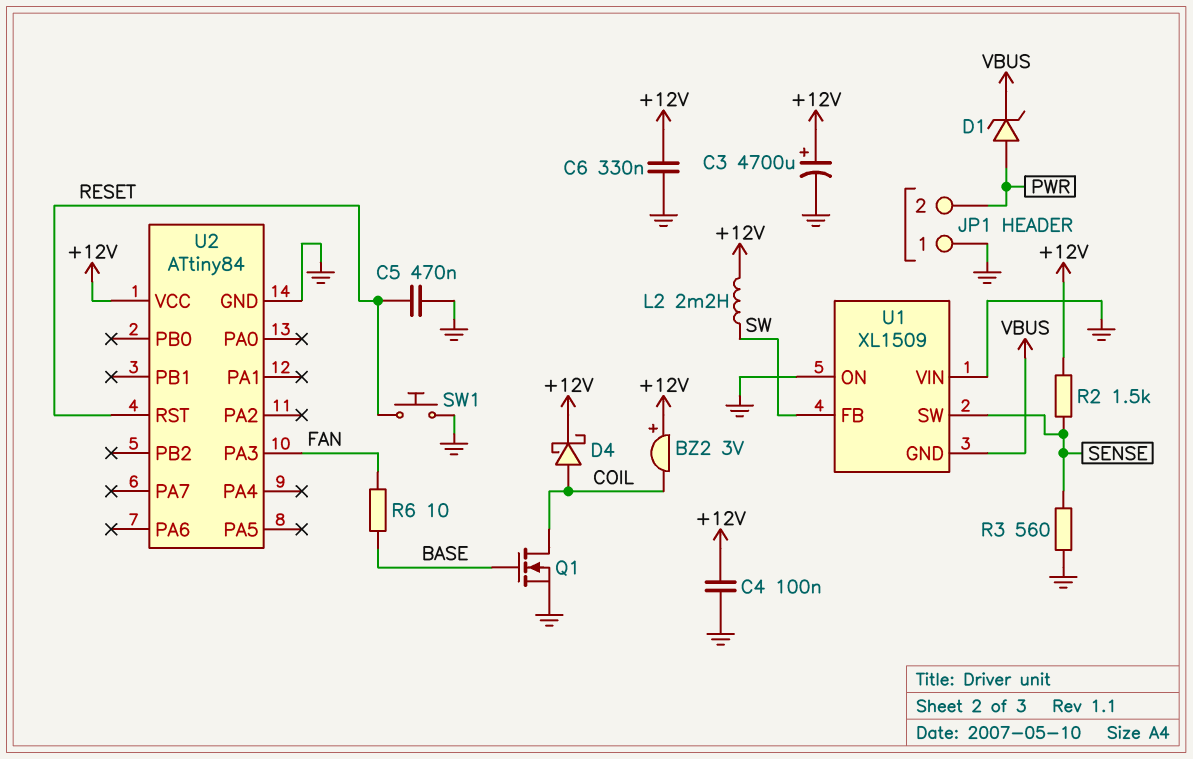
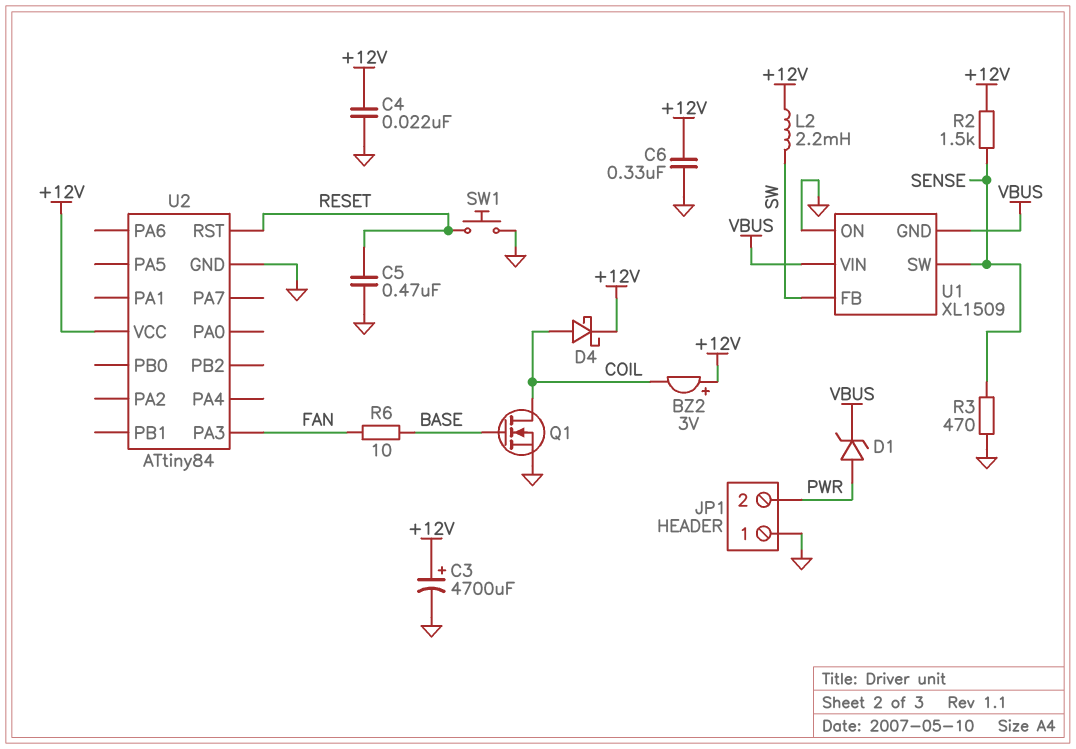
C4: 100nF (+12V, GND) -> 22nF (+12V, GND)
R3: 560 (GND, SENSE) -> 470 (GND, SENSE)
U1 pin VIN: GND -> VBUS

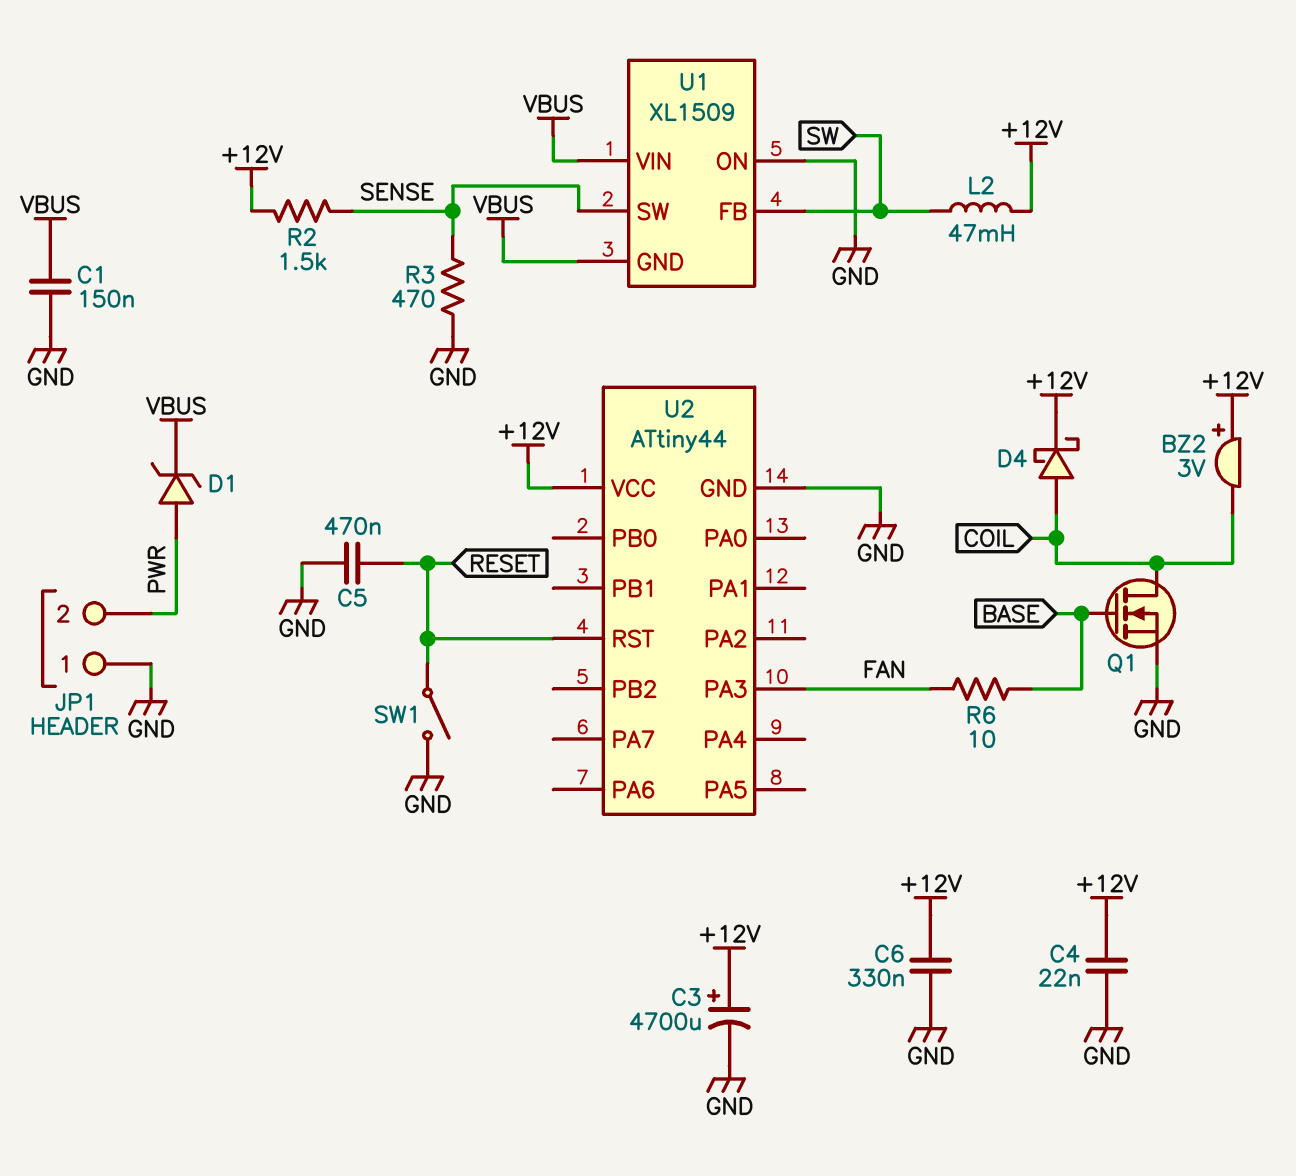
C1: none -> 150nF (GND, VBUS)
L2: 2.2mH (+12V, SW) -> 47mH (+12V, SW)
SW1: button (GND, RESET) -> switch (GND, RESET)
U2: ATtiny84 -> ATtiny44

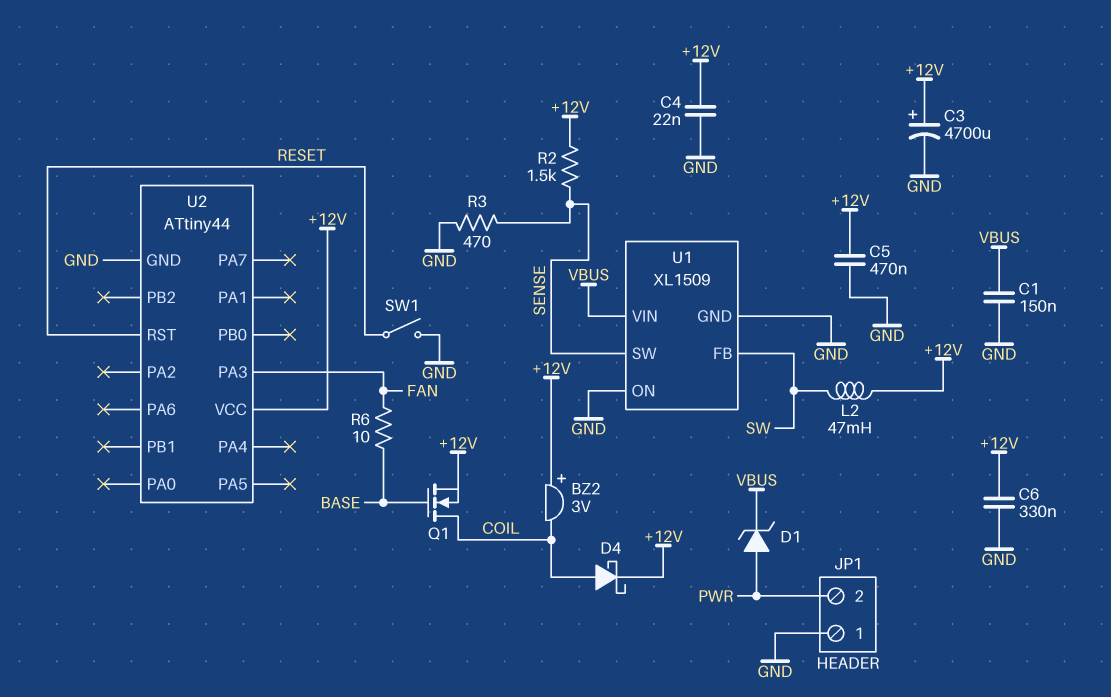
C5: 470nF (GND, RESET) -> 470nF (+12V, GND)
Q1: NMOS (G BASE, D COIL, S GND) -> NMOS (G BASE, D COIL, S +12V)
U1 pin GND: VBUS -> GND

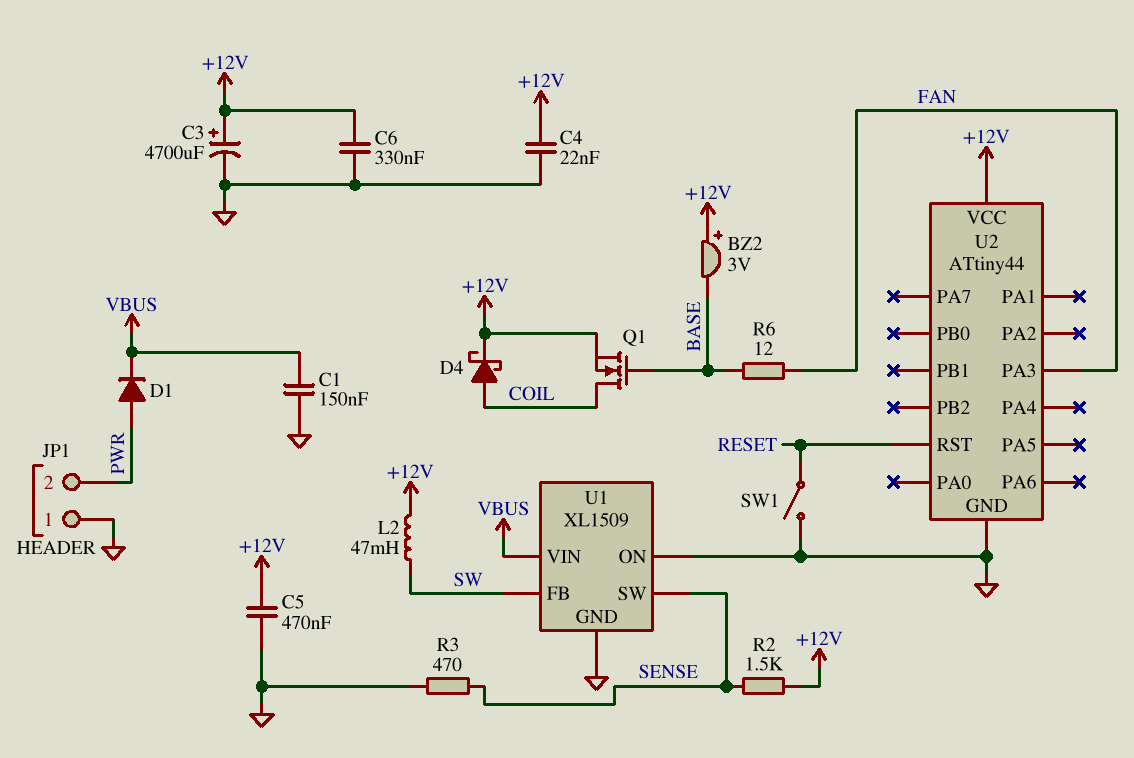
BZ2: buzzer 3V (plus +12V, minus COIL) -> buzzer 3V (plus +12V, minus BASE)
D1: zener (A PWR, K VBUS) -> diode (A PWR, K VBUS)
R6: 10 (BASE, FAN) -> 12 (BASE, FAN)

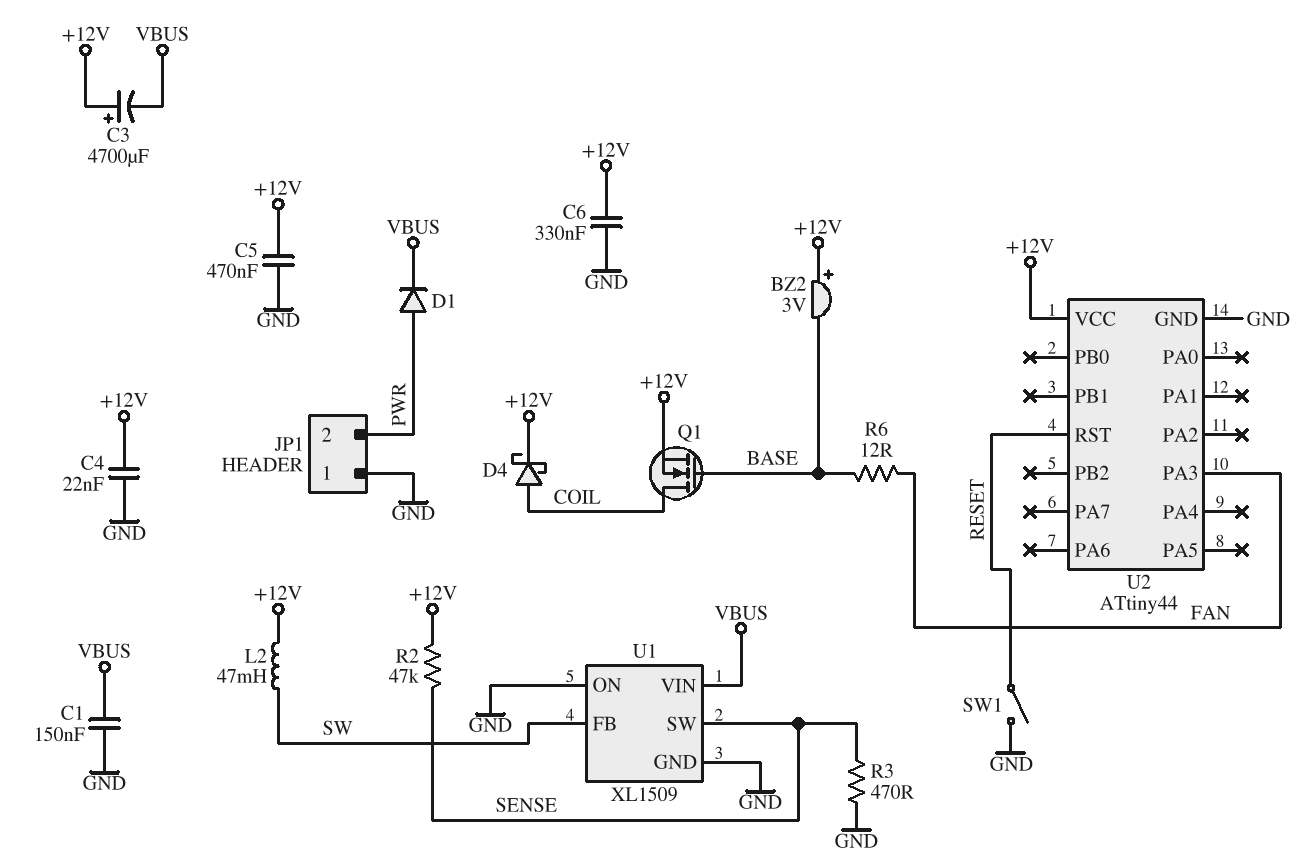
C3: 4700uF (plus +12V, minus GND) -> 4700uF (plus +12V, minus VBUS)
R2: 1.5k (+12V, SENSE) -> 47k (+12V, SENSE)

